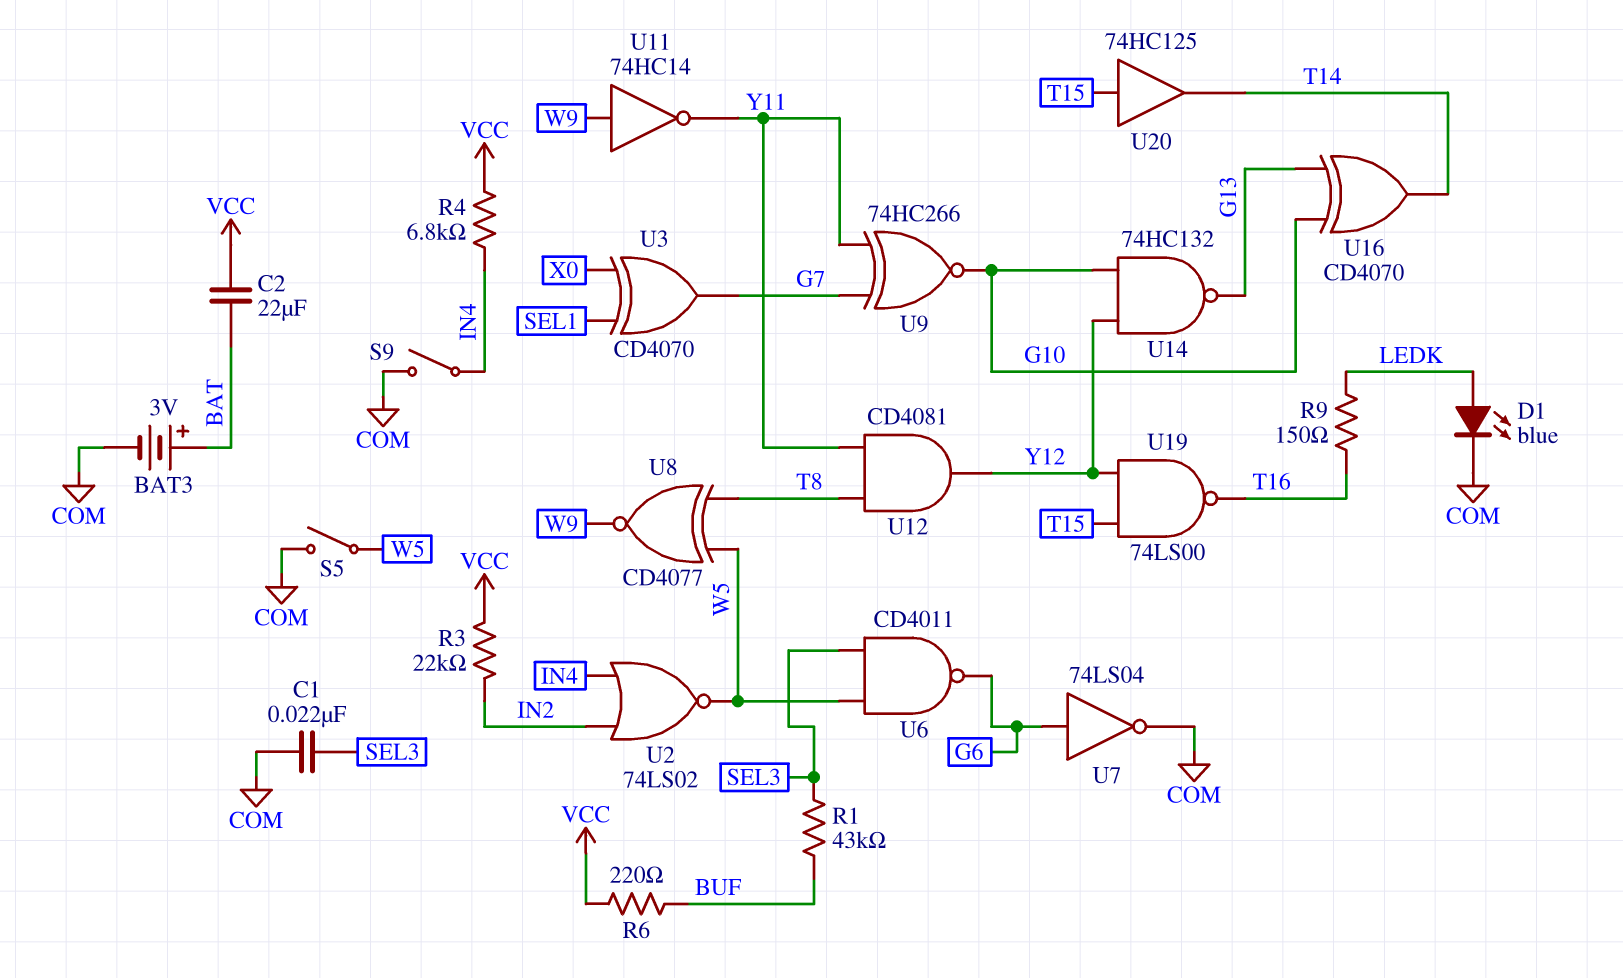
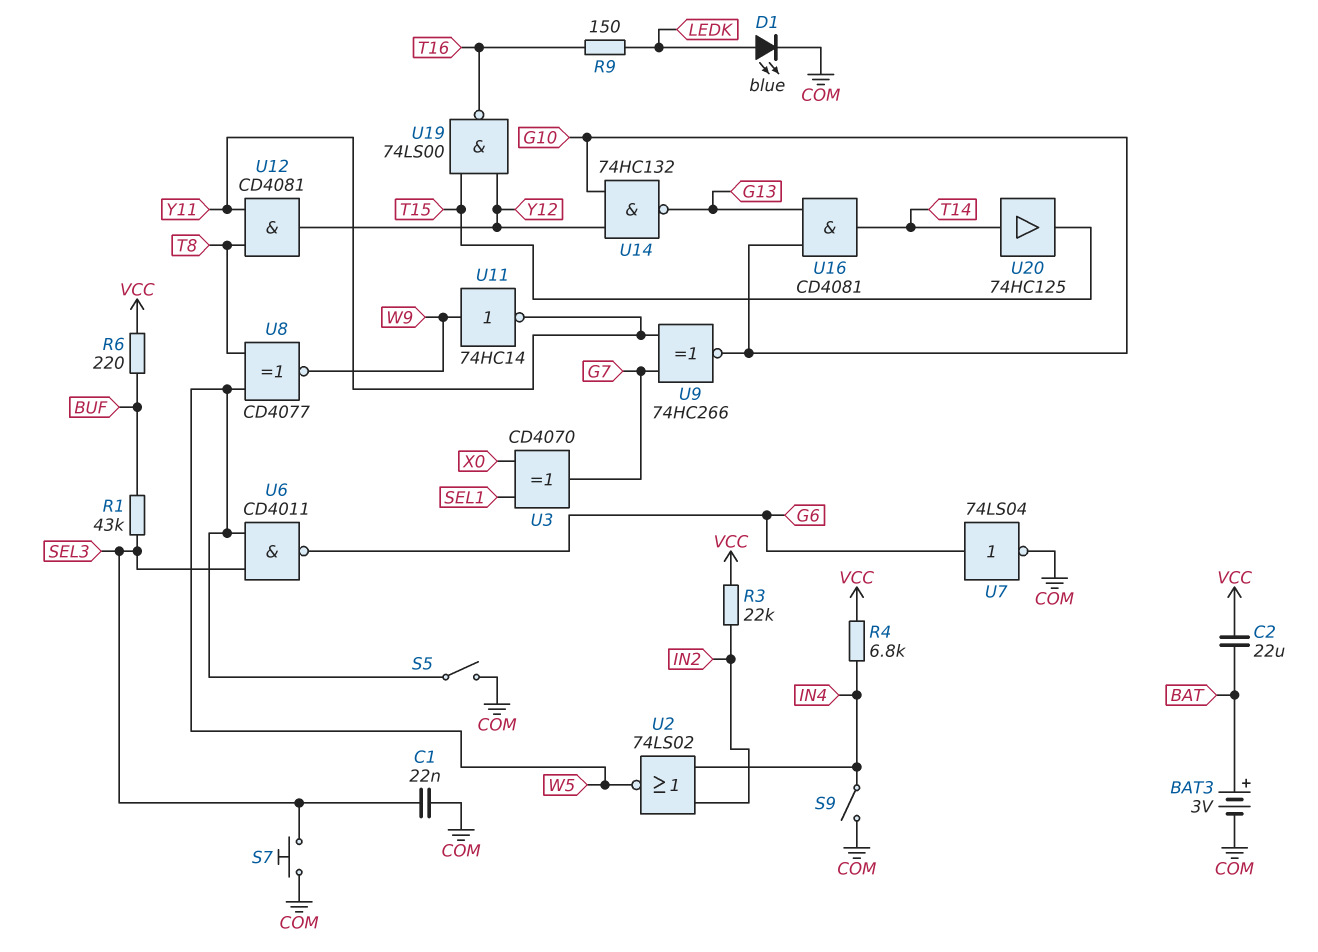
S7: none -> button (COM, SEL3)
U16: XOR CD4070 (in G10, in G13, out T14) -> AND CD4081 (in G10, in G13, out T14)
U20: buffer 74HC125 (in T15, out T14) -> buffer 74HC125 (in T14, out T15)

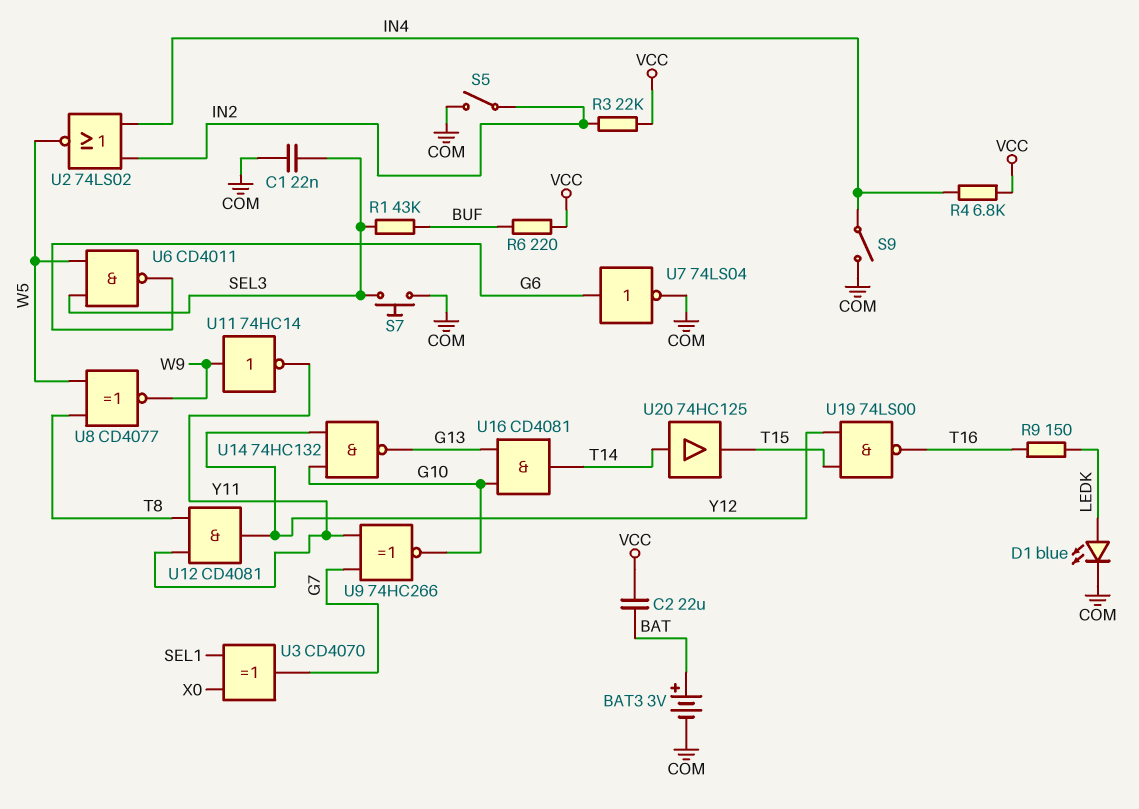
S5: switch (COM, W5) -> switch (COM, IN2)

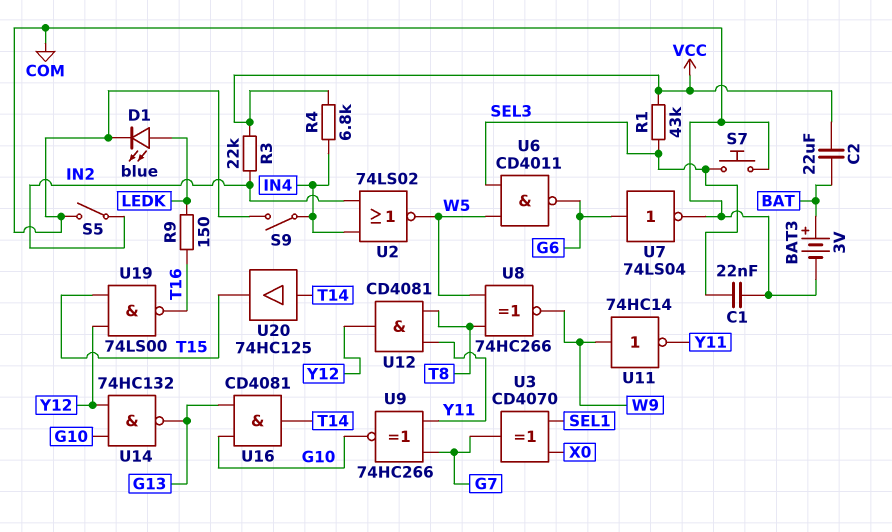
R1: 43k (BUF, SEL3) -> 43k (SEL3, VCC)
R6: 220 (BUF, VCC) -> none
U8: XNOR CD4077 (in T8, in W5, out W9) -> XNOR 74HC266 (in T8, in W5, out W9)

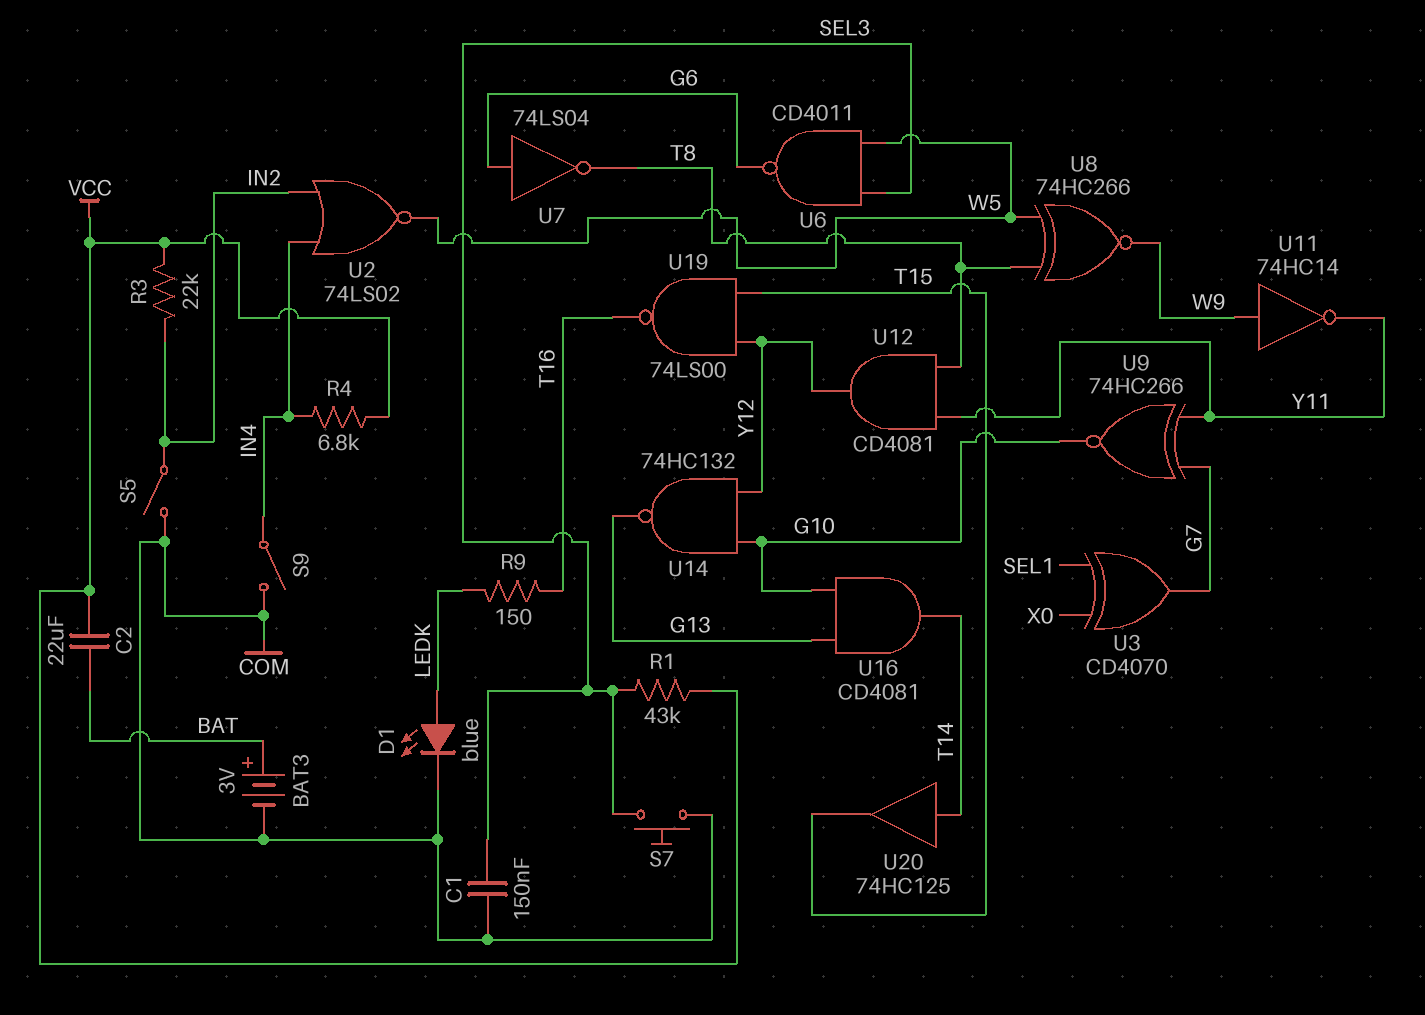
C1: 22nF (COM, SEL3) -> 150nF (COM, SEL3)
U7: NOT 74LS04 (in G6, out COM) -> NOT 74LS04 (in G6, out T8)

